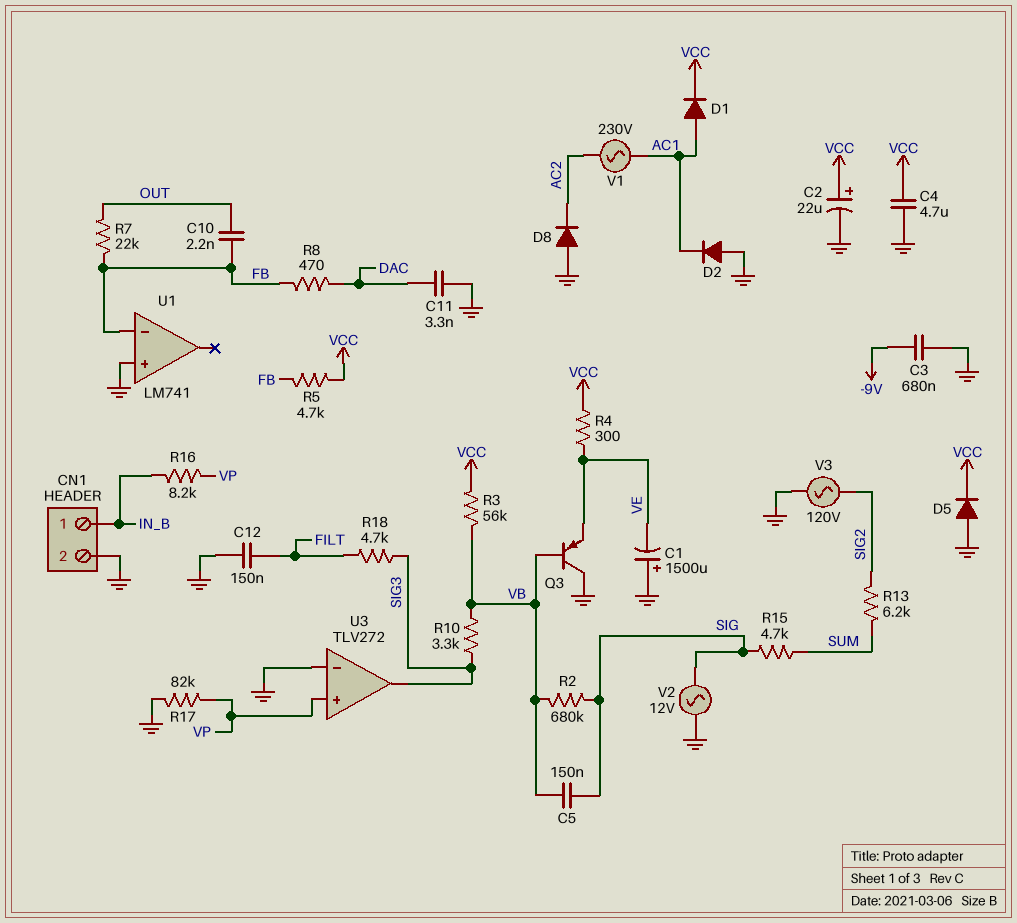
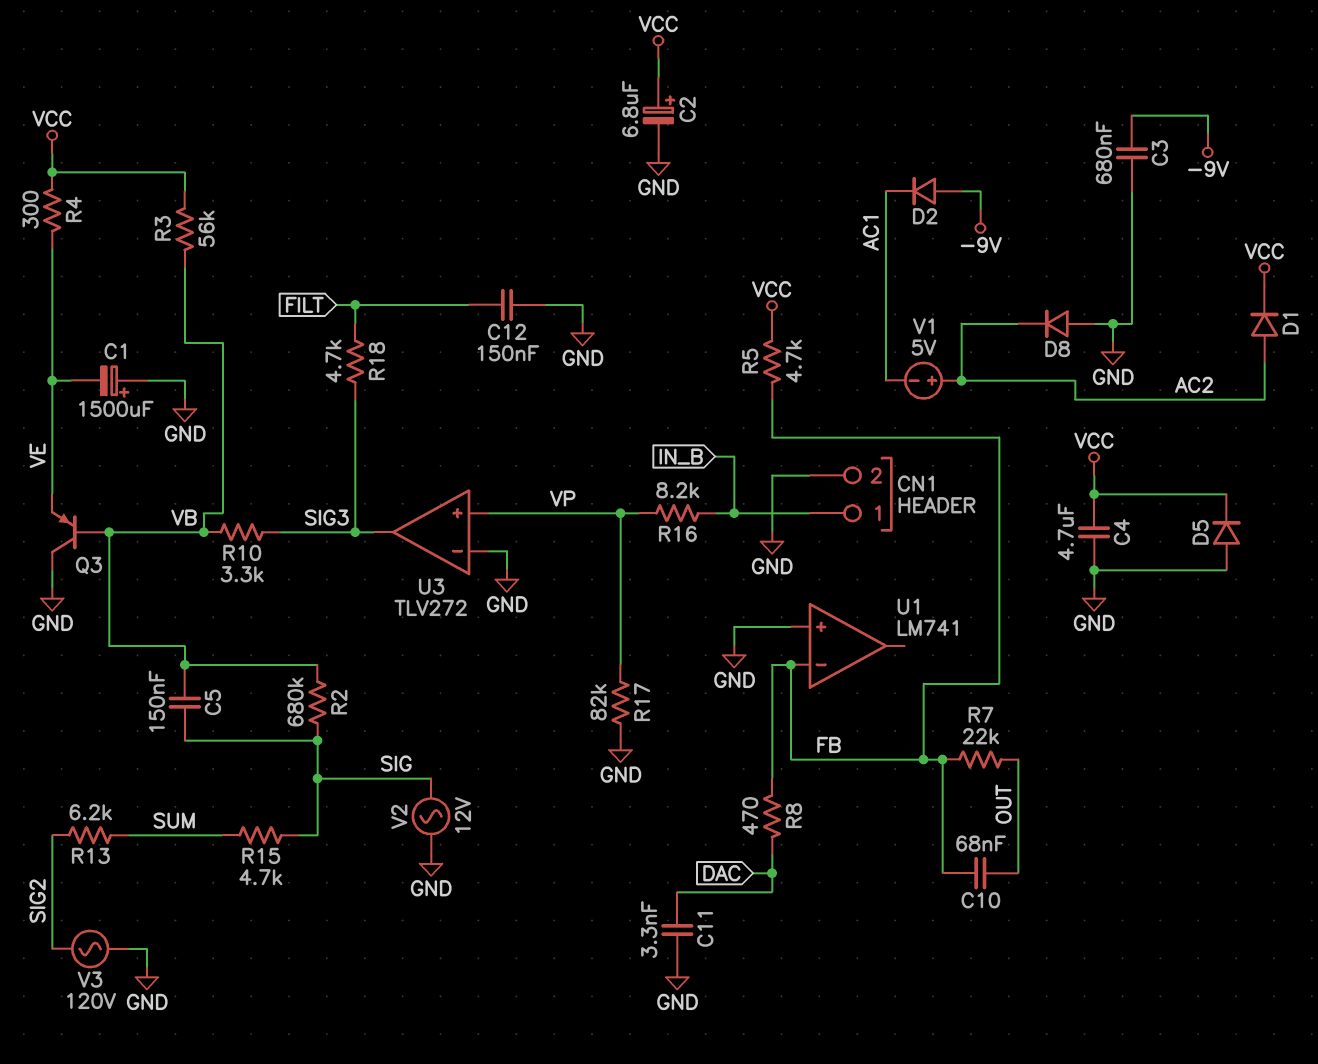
C2: 22uF (plus VCC, minus GND) -> 6.8uF (plus VCC, minus GND)
C10: 2.2nF (FB, OUT) -> 68nF (FB, OUT)
D1: diode (A AC1, K VCC) -> diode (A AC2, K VCC)
D2: diode (A GND, K AC1) -> diode (A -9V, K AC1)
V1: AC 230V (AC1, AC2) -> 5V (plus AC2, minus AC1)

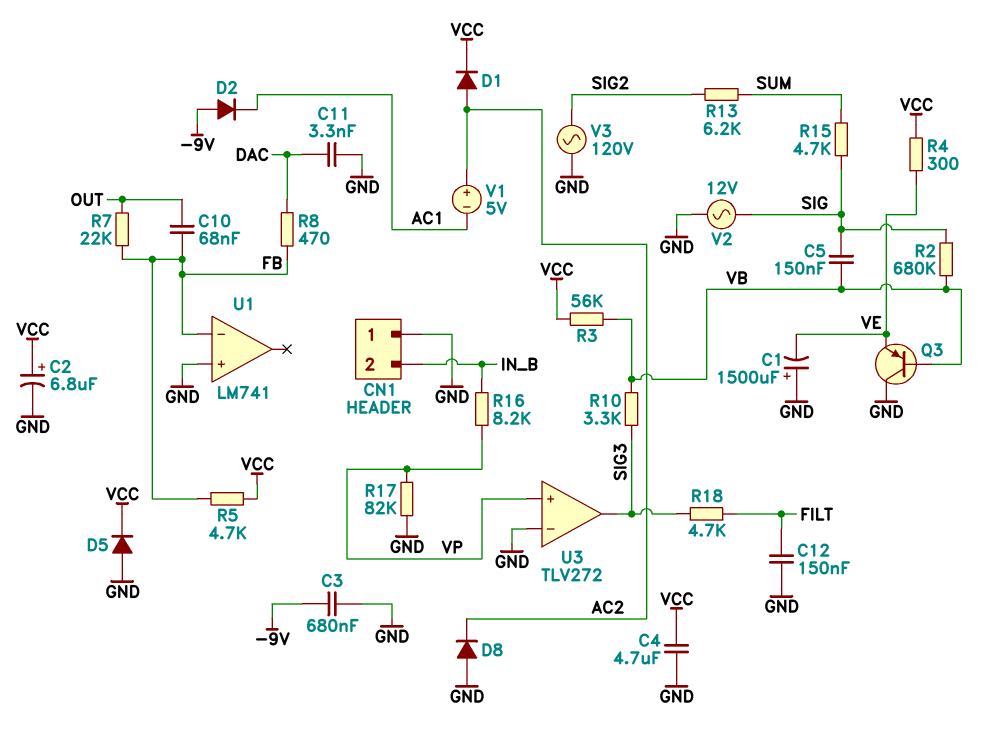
CN1 pin 1: IN_B -> GND
CN1 pin 2: GND -> IN_B

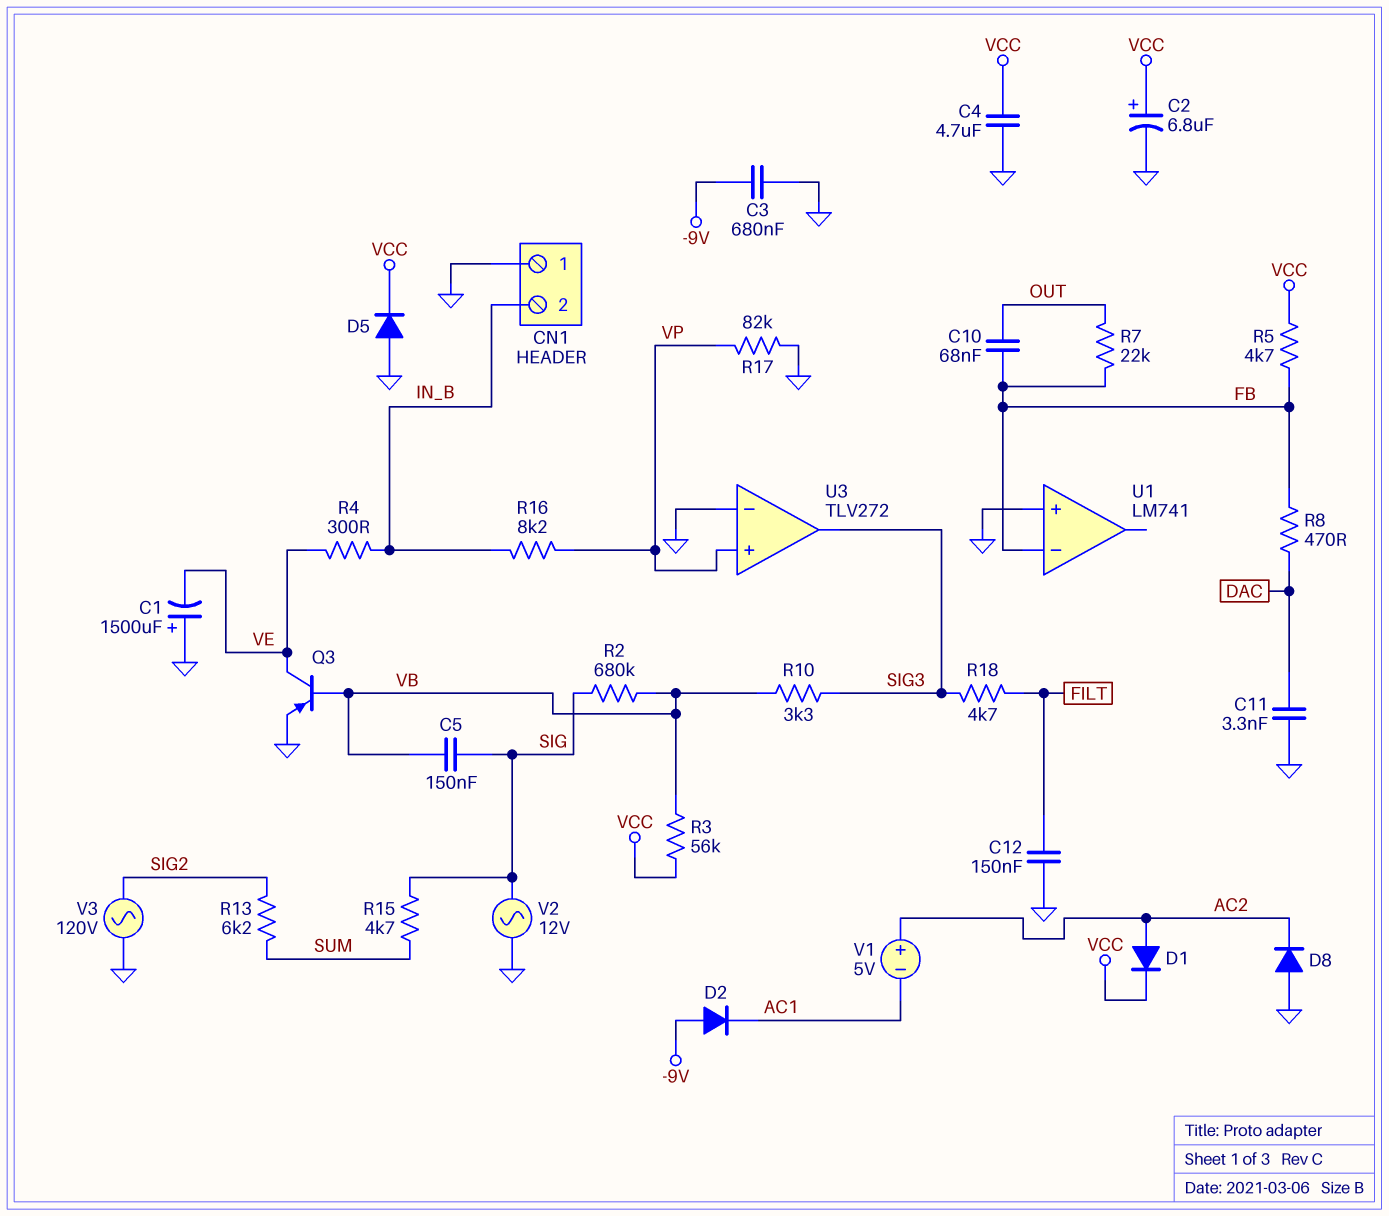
Q3: PNP (B VB, C GND, E VE) -> PNP (B VB, C VE, E GND)
R4: 300 (VCC, VE) -> 300 (IN_B, VE)

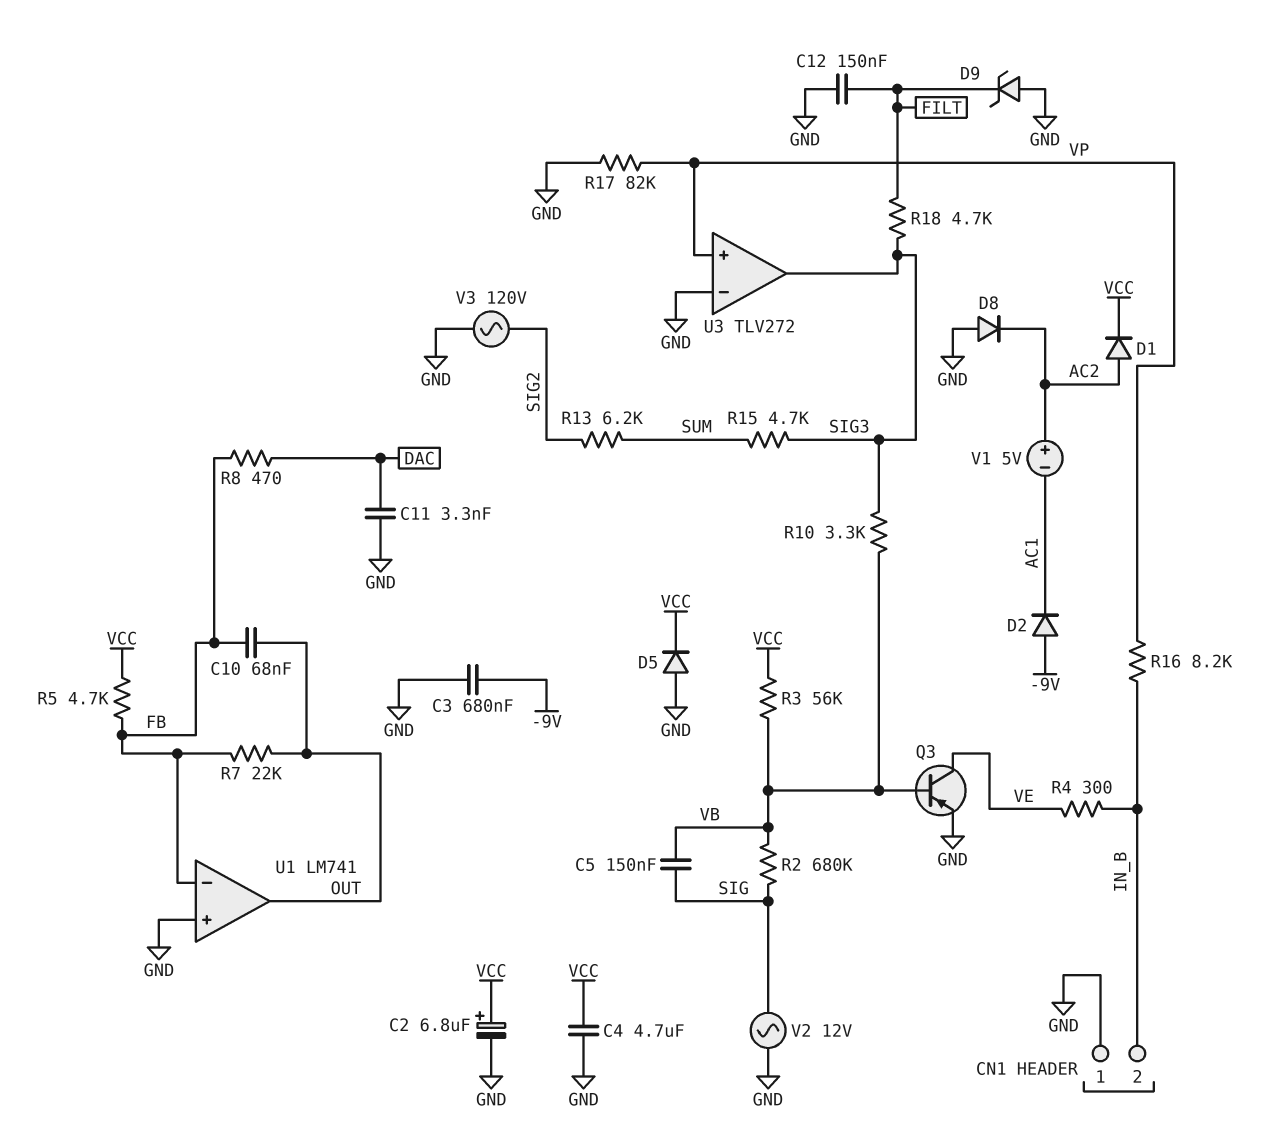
C1: 1500uF (plus GND, minus VE) -> none
D9: none -> zener (A GND, K FILT)
R15: 4.7k (SIG, SUM) -> 4.7k (SIG3, SUM)
U1 pin out: none -> OUT

